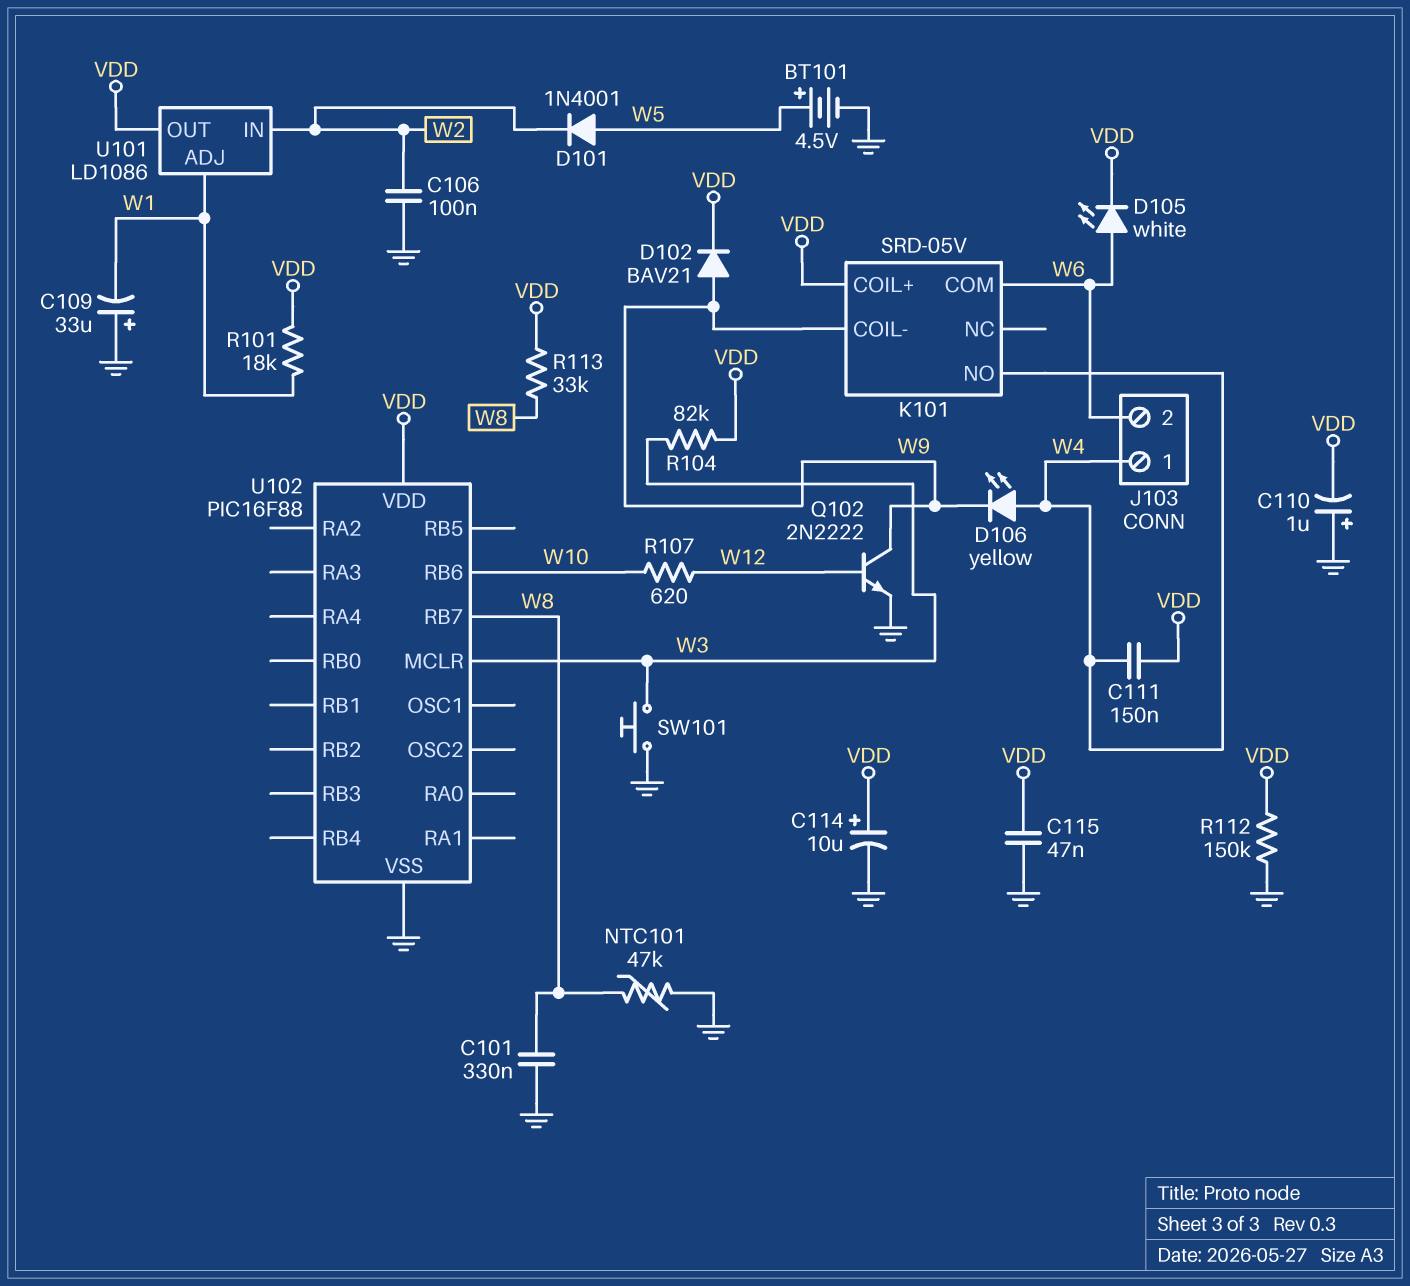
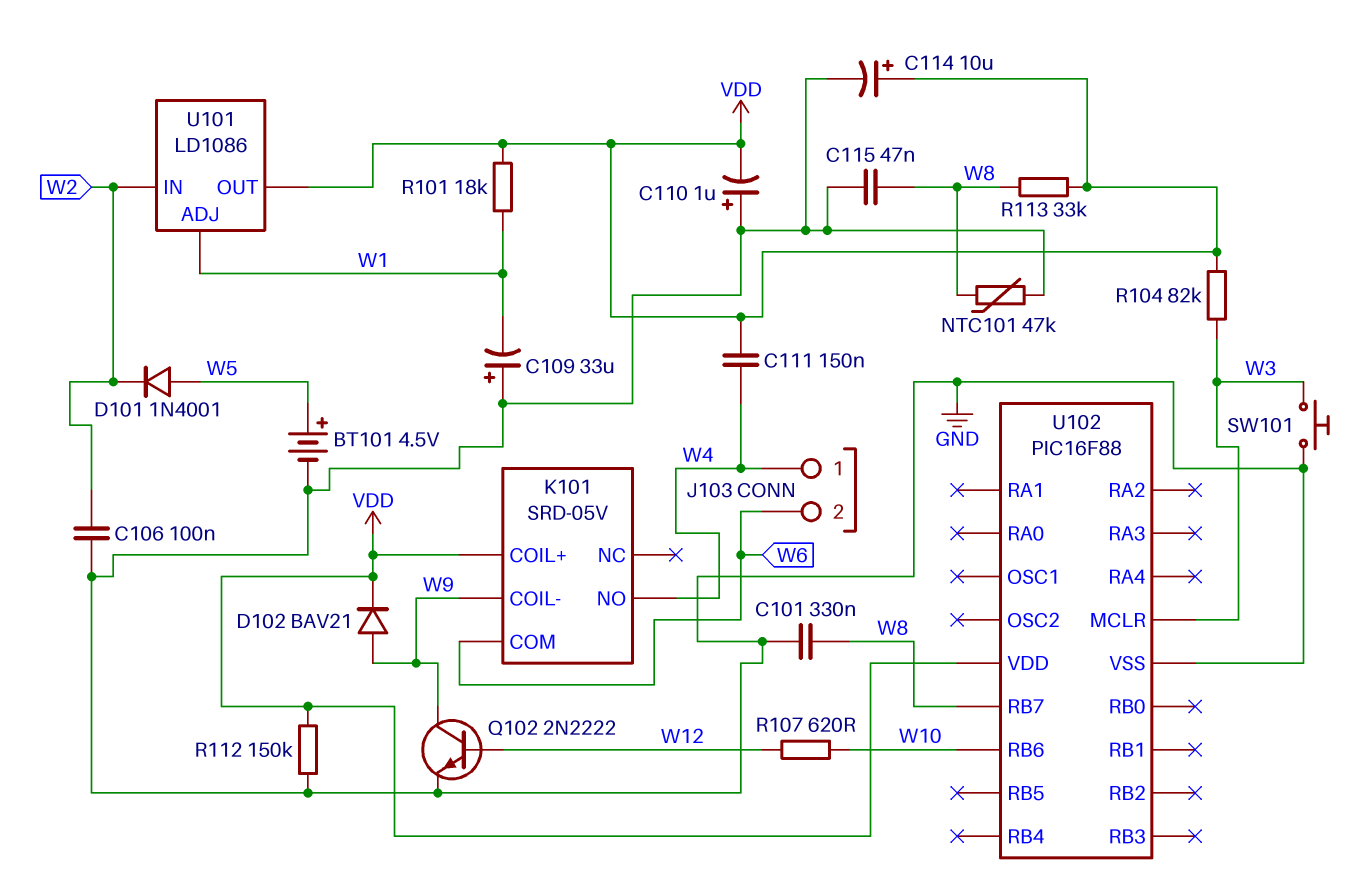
C115: 47nF (GND, VDD) -> 47nF (GND, W8)
D105: LED white (A W6, K VDD) -> none
D106: LED yellow (A W4, K W9) -> none

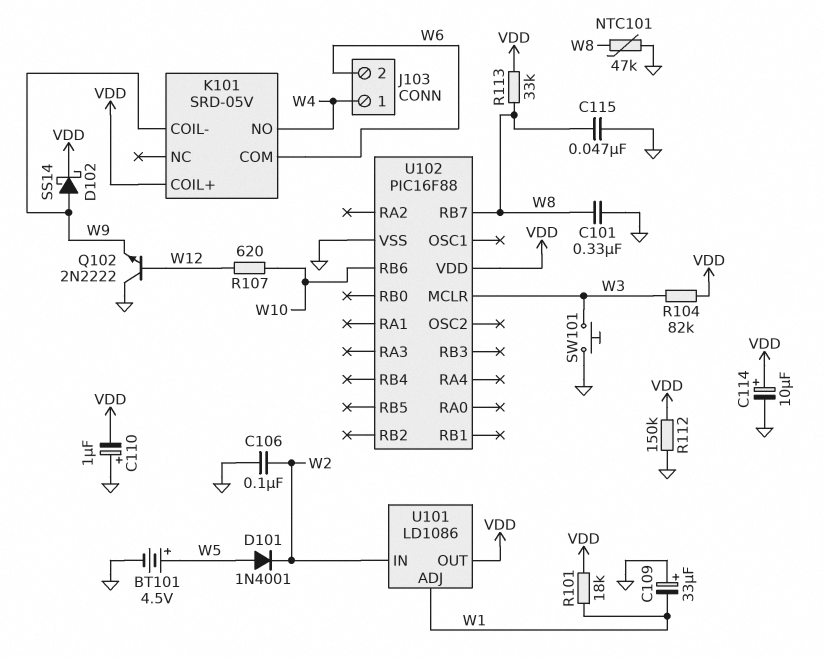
C111: 150nF (VDD, W4) -> none
D102: diode BAV21 (A W9, K VDD) -> schottky SS14 (A W9, K VDD)
Q102: NPN 2N2222 (B W12, C W9, E GND) -> NPN 2N2222 (B W12, C GND, E W9)

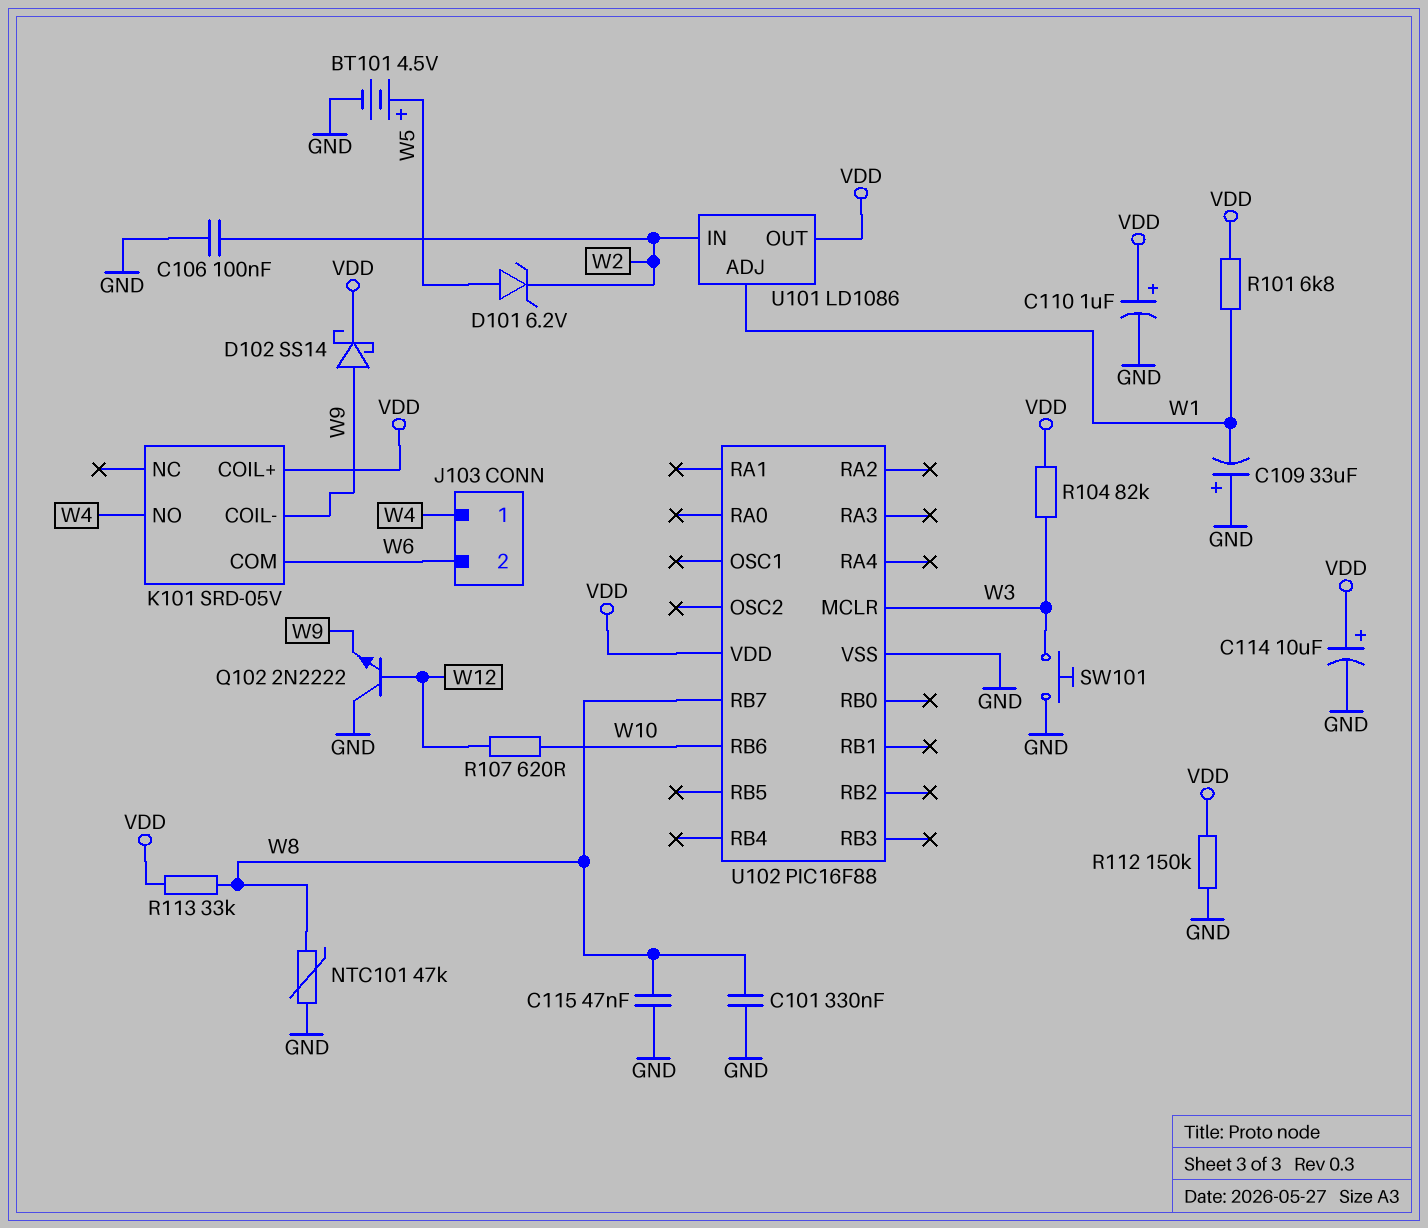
C110: 1uF (plus GND, minus VDD) -> 1uF (plus VDD, minus GND)
D101: diode 1N4001 (A W5, K W2) -> zener 6.2V (A W5, K W2)
R101: 18k (VDD, W1) -> 6.8k (VDD, W1)

